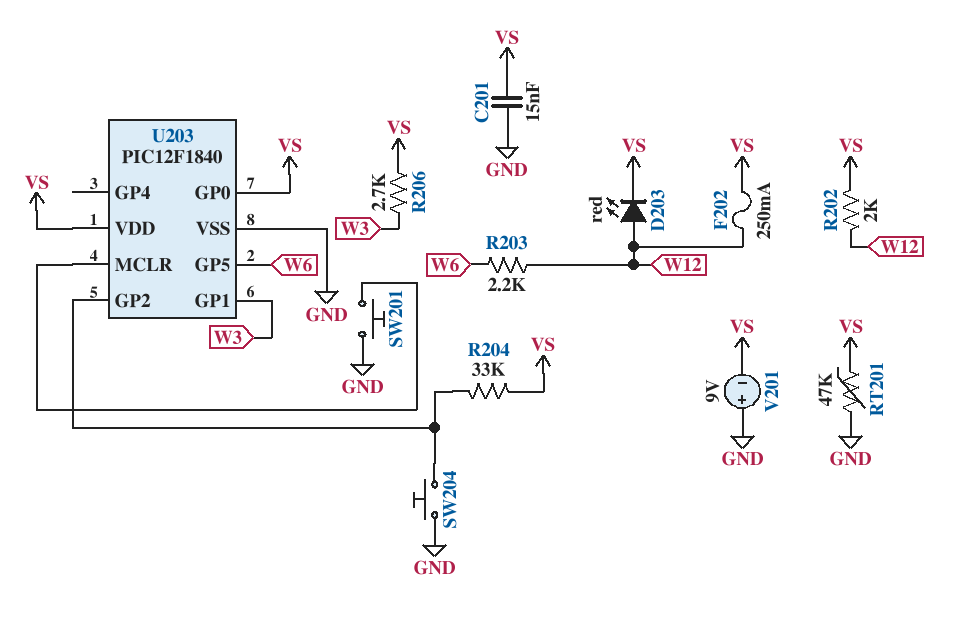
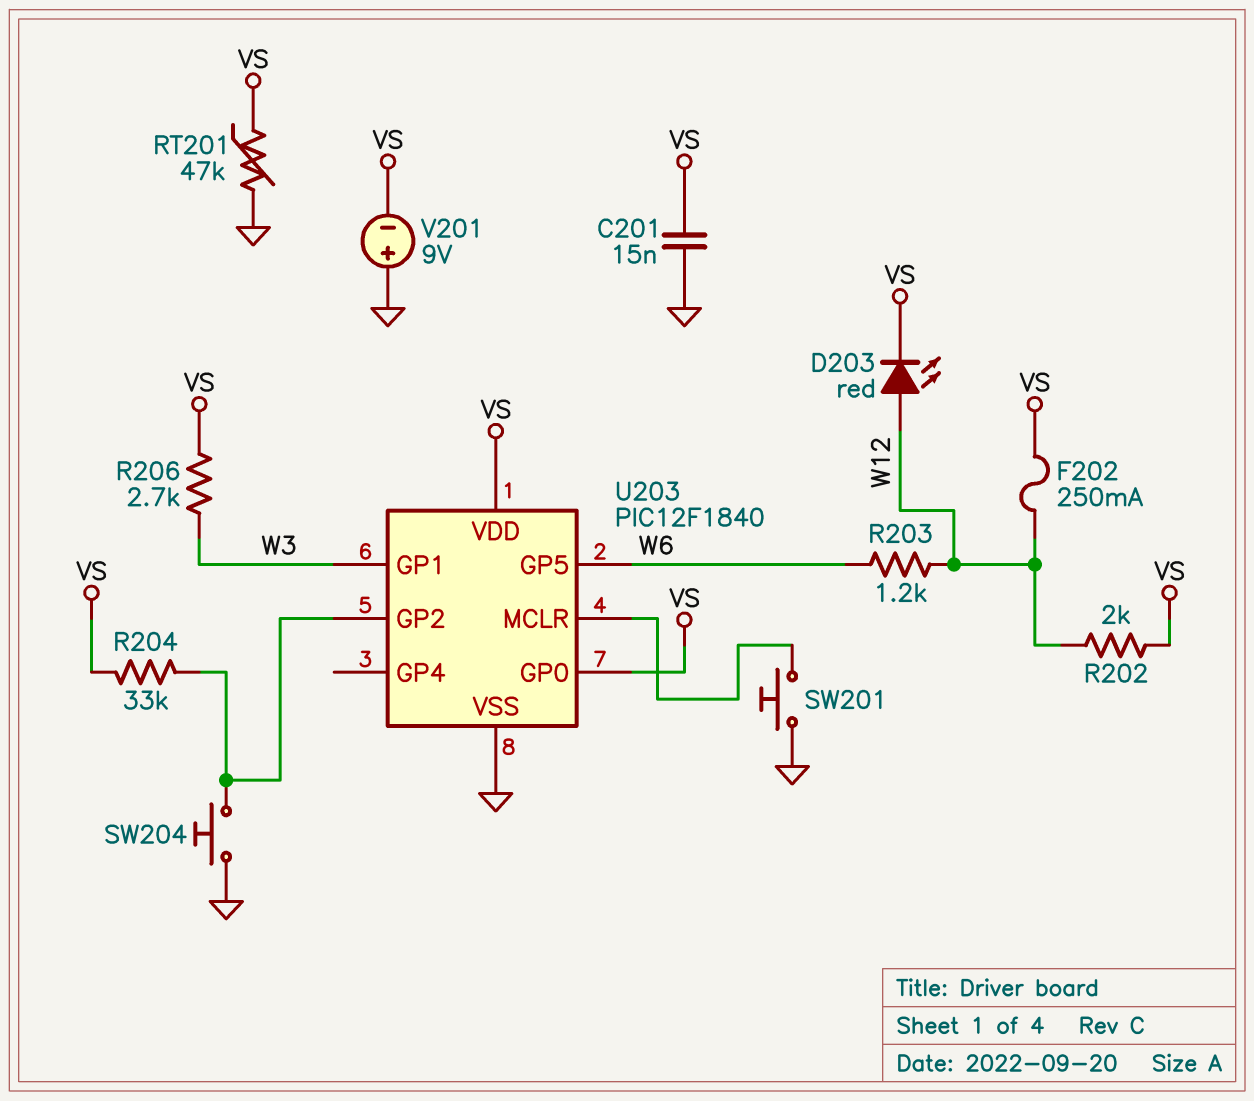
R203: 2.2k (W6, W12) -> 1.2k (W6, W12)

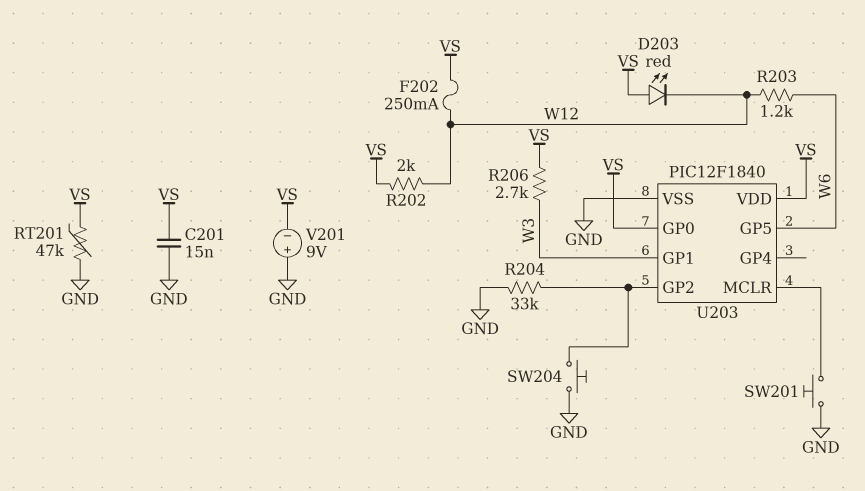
D203: LED red (A W12, K VS) -> LED red (A VS, K W12)
R204: 33k (U203/GP2, VS) -> 33k (GND, U203/GP2)

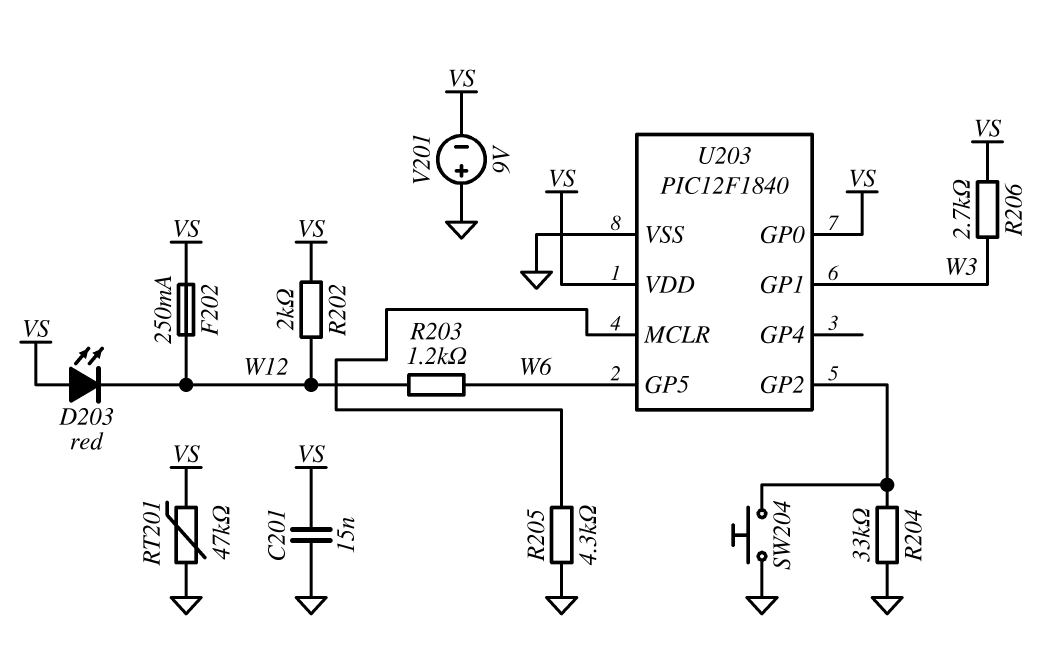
R205: none -> 4.3k (GND, U203/MCLR)
SW201: button (GND, U203/MCLR) -> none

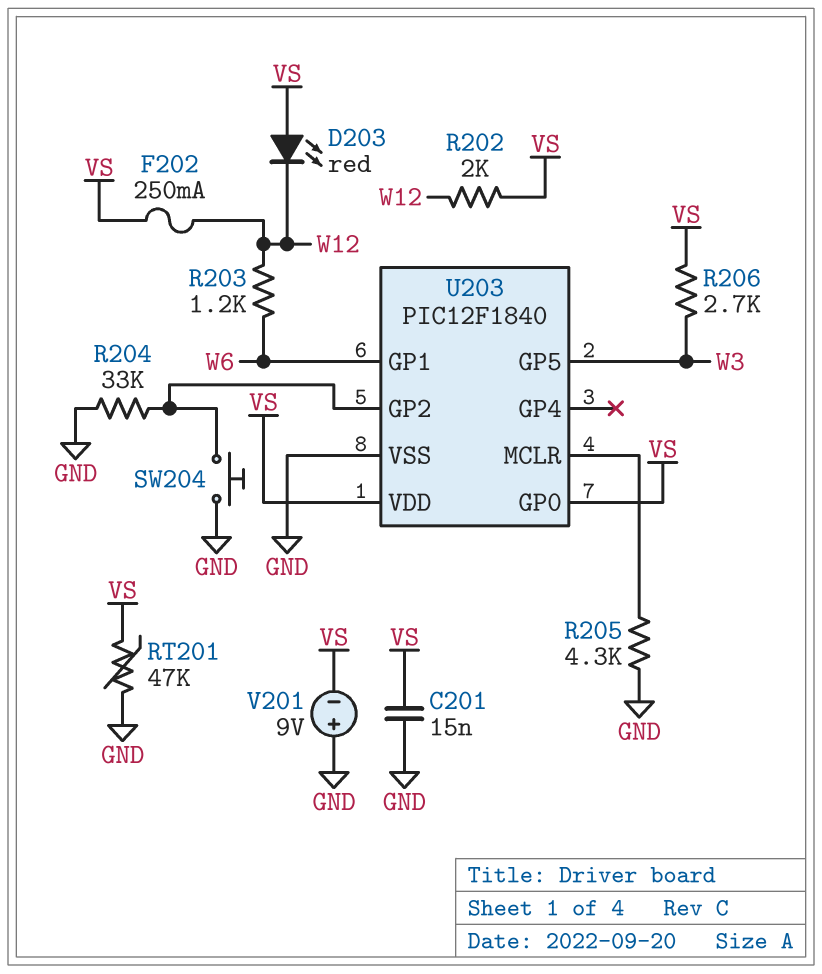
U203 pin GP1: W3 -> W6
U203 pin GP5: W6 -> W3

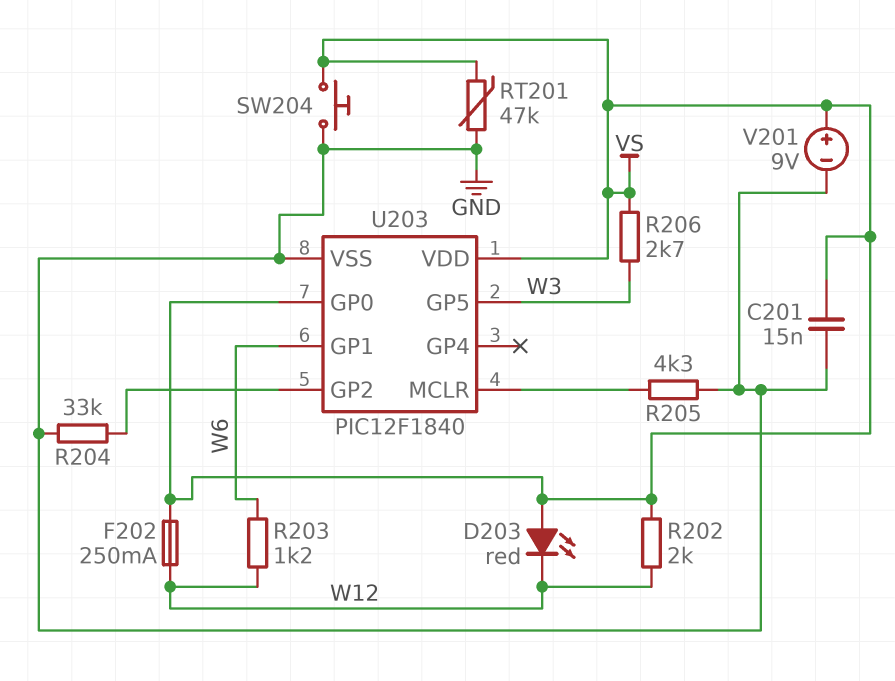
SW204: button (GND, U203/GP2) -> button (GND, VS)
V201: 9V (plus GND, minus VS) -> 9V (plus VS, minus GND)

